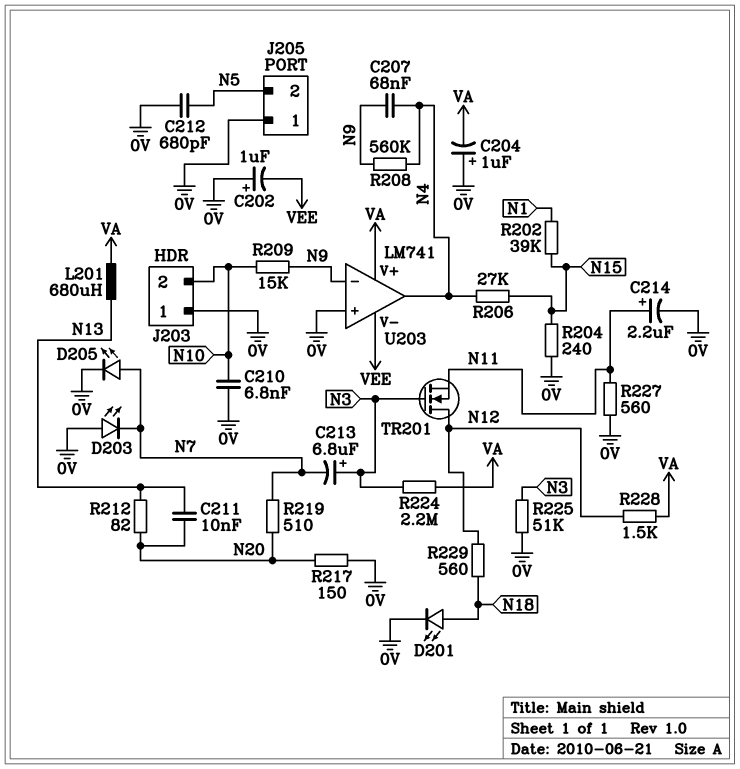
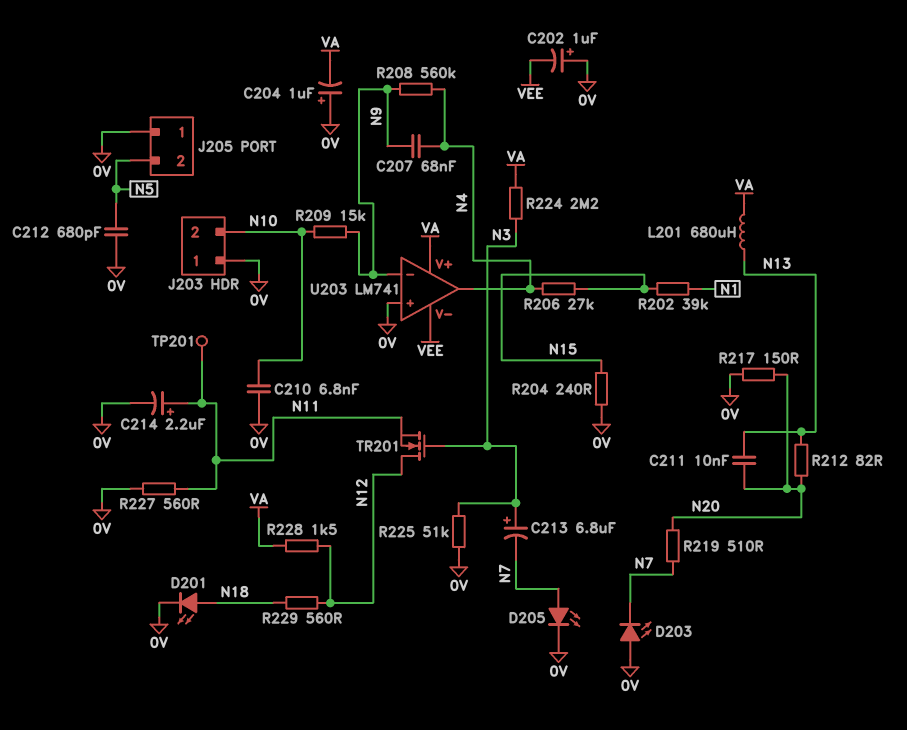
TP201: none -> test point (N11)

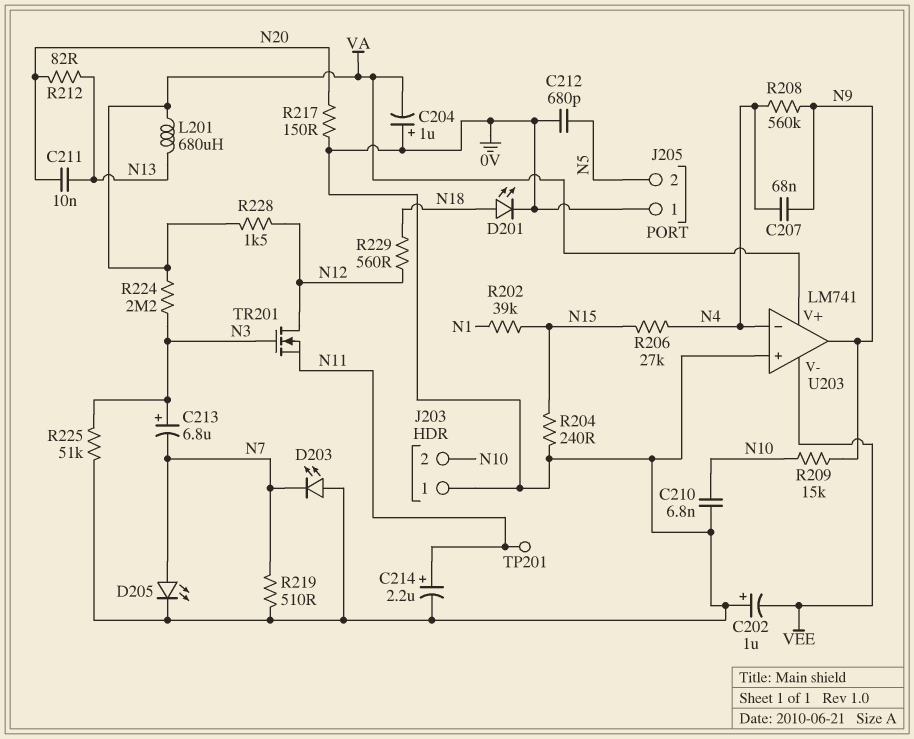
R219: 510 (N7, N20) -> 510 (0V, N7)
R227: 560 (0V, N11) -> none
U203 pin in-: N9 -> N4
U203 pin out: N4 -> N9

